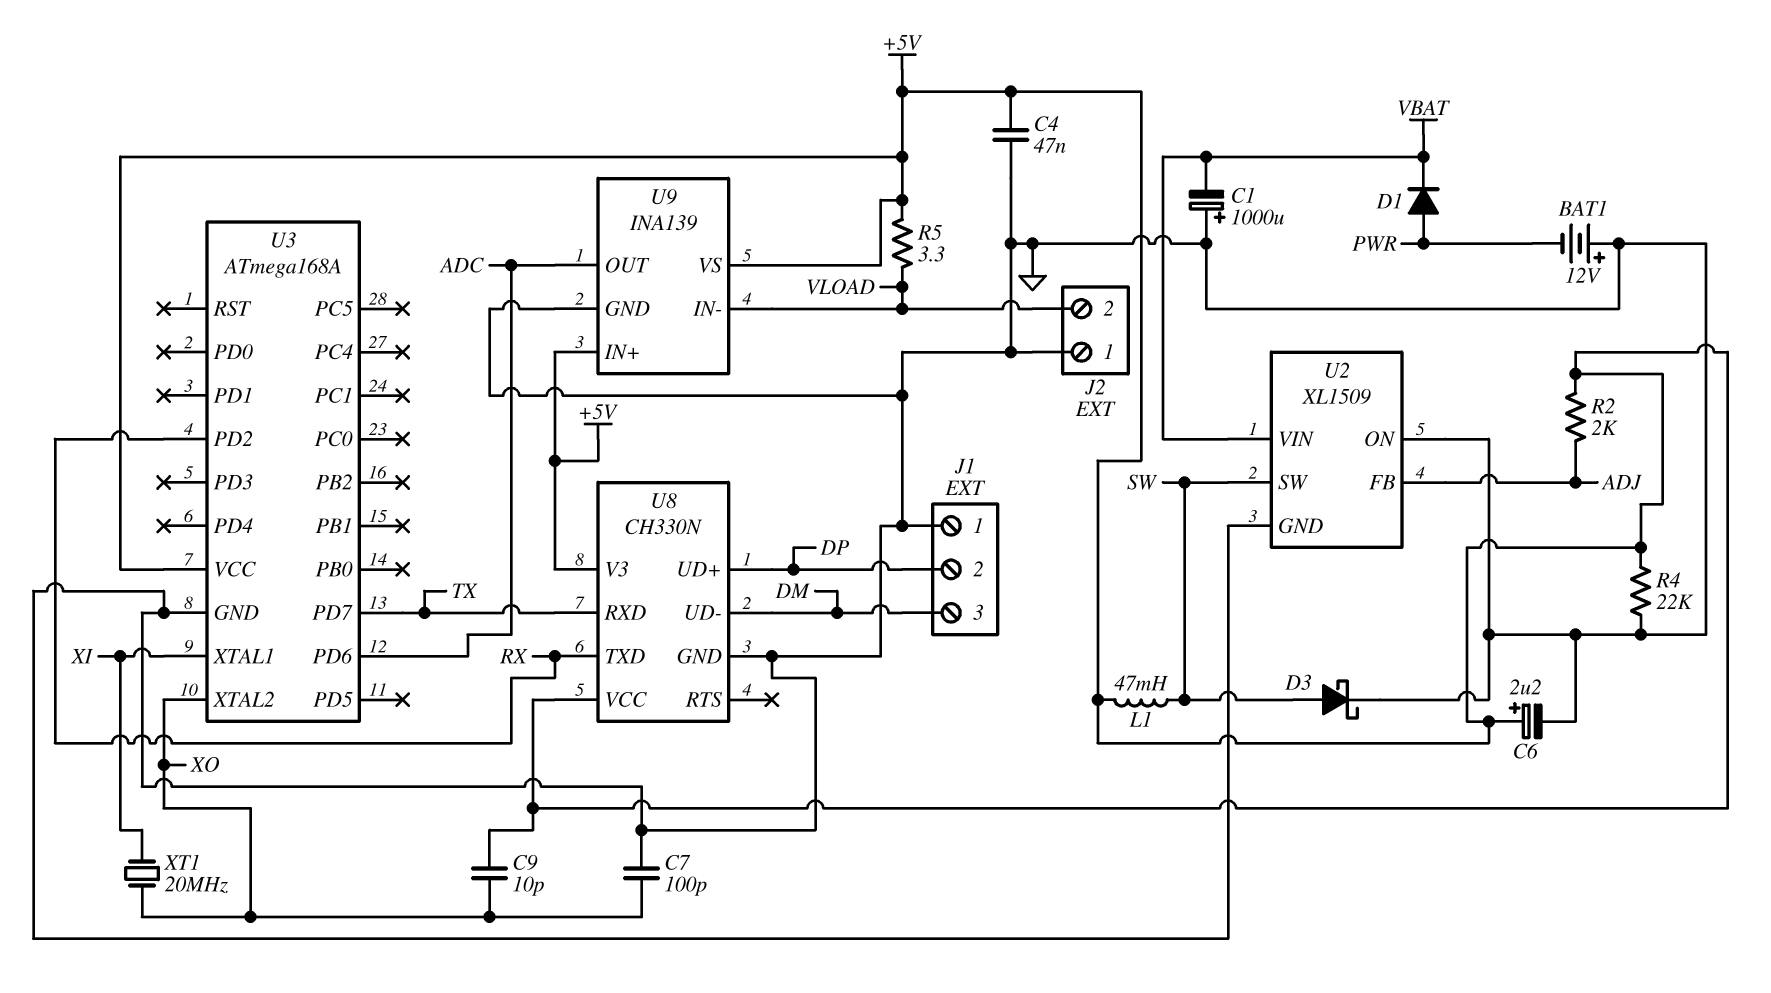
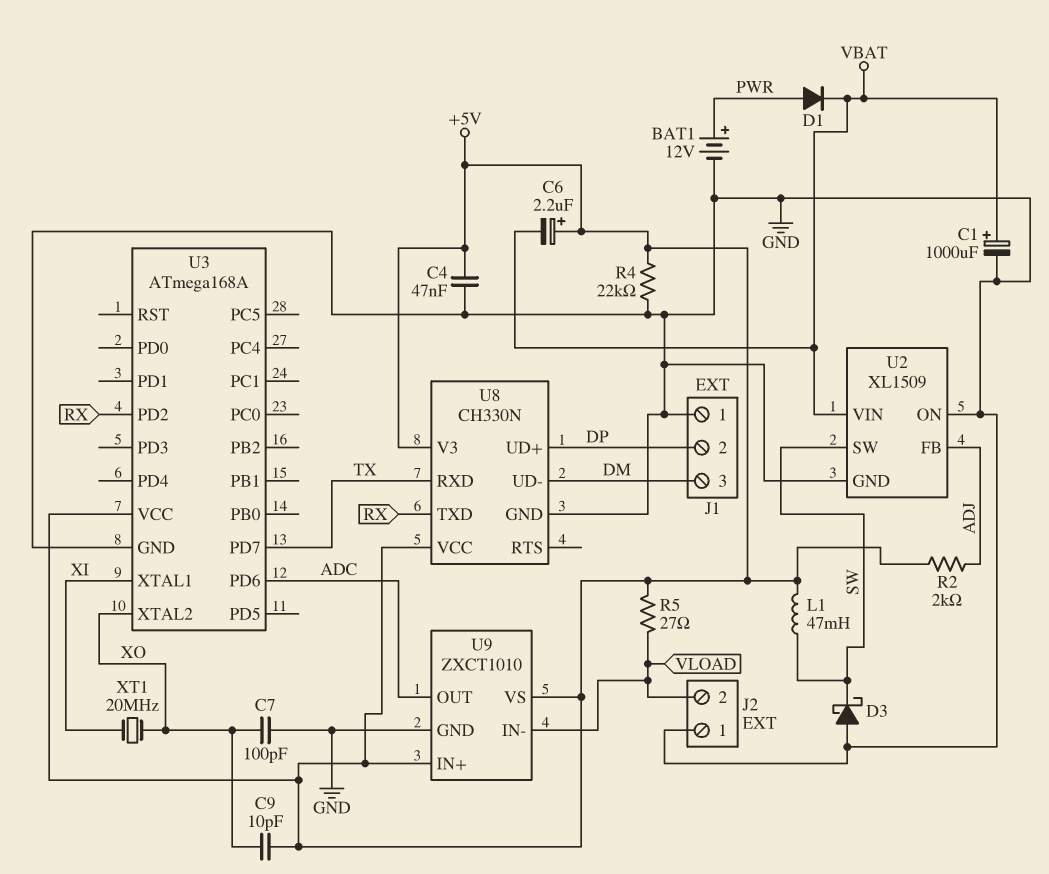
BAT1: 12V (plus GND, minus PWR) -> 12V (plus PWR, minus GND)
C1: 1000uF (plus GND, minus VBAT) -> 1000uF (plus VBAT, minus GND)
C6: 2.2uF (plus +5V, minus GND) -> 2.2uF (plus +5V, minus VBAT)
D3: schottky (A SW, K GND) -> schottky (A GND, K SW)
R5: 3.3 (+5V, VLOAD) -> 27 (+5V, VLOAD)
U9: INA139 -> ZXCT1010

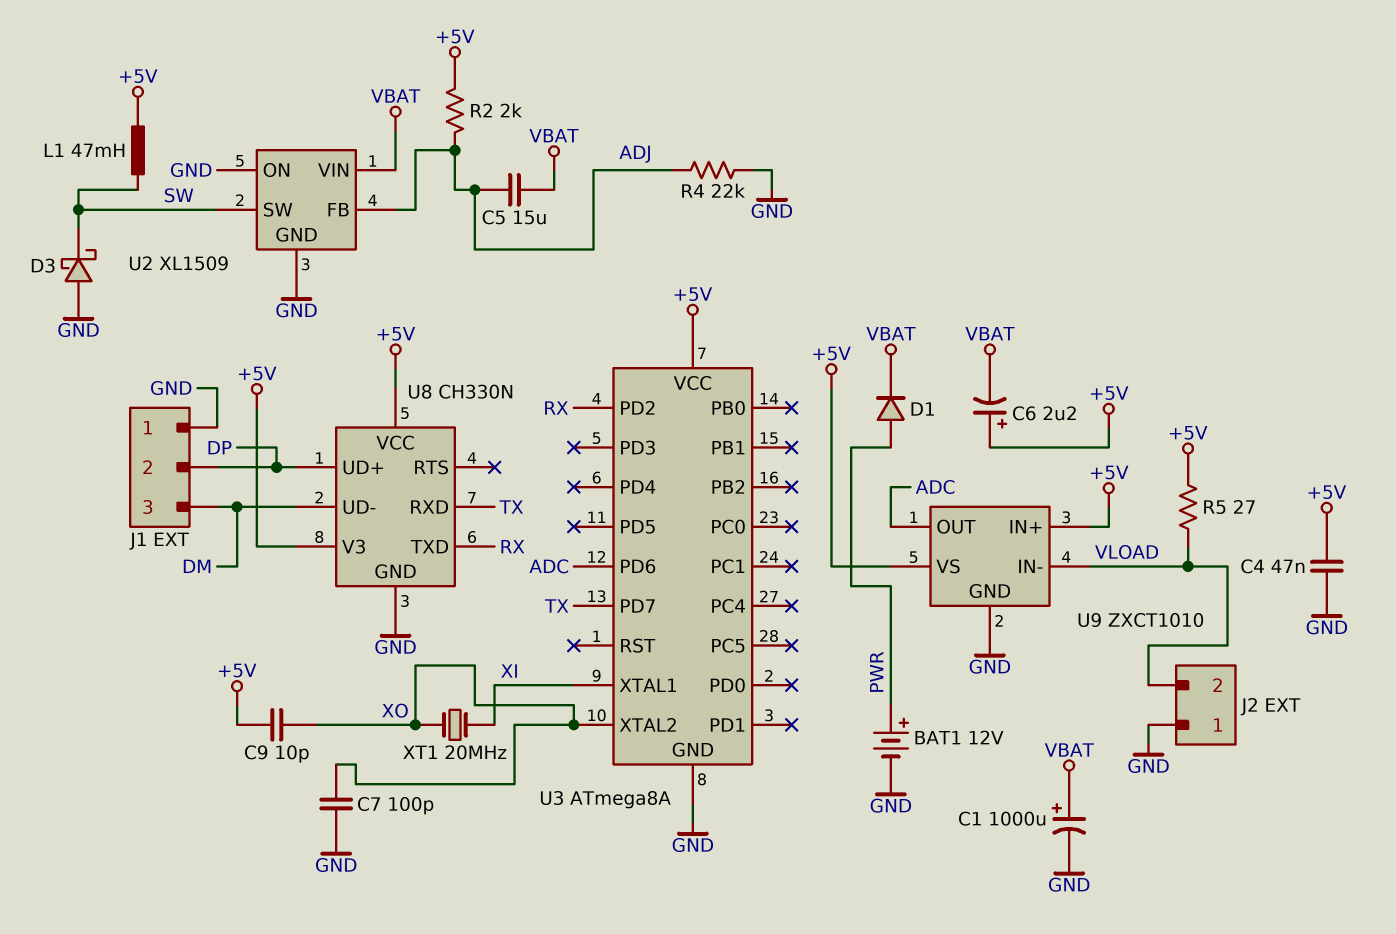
C5: none -> 15uF (ADJ, VBAT)
R4: 22k (+5V, GND) -> 22k (ADJ, GND)
U3: ATmega168A -> ATmega8A

